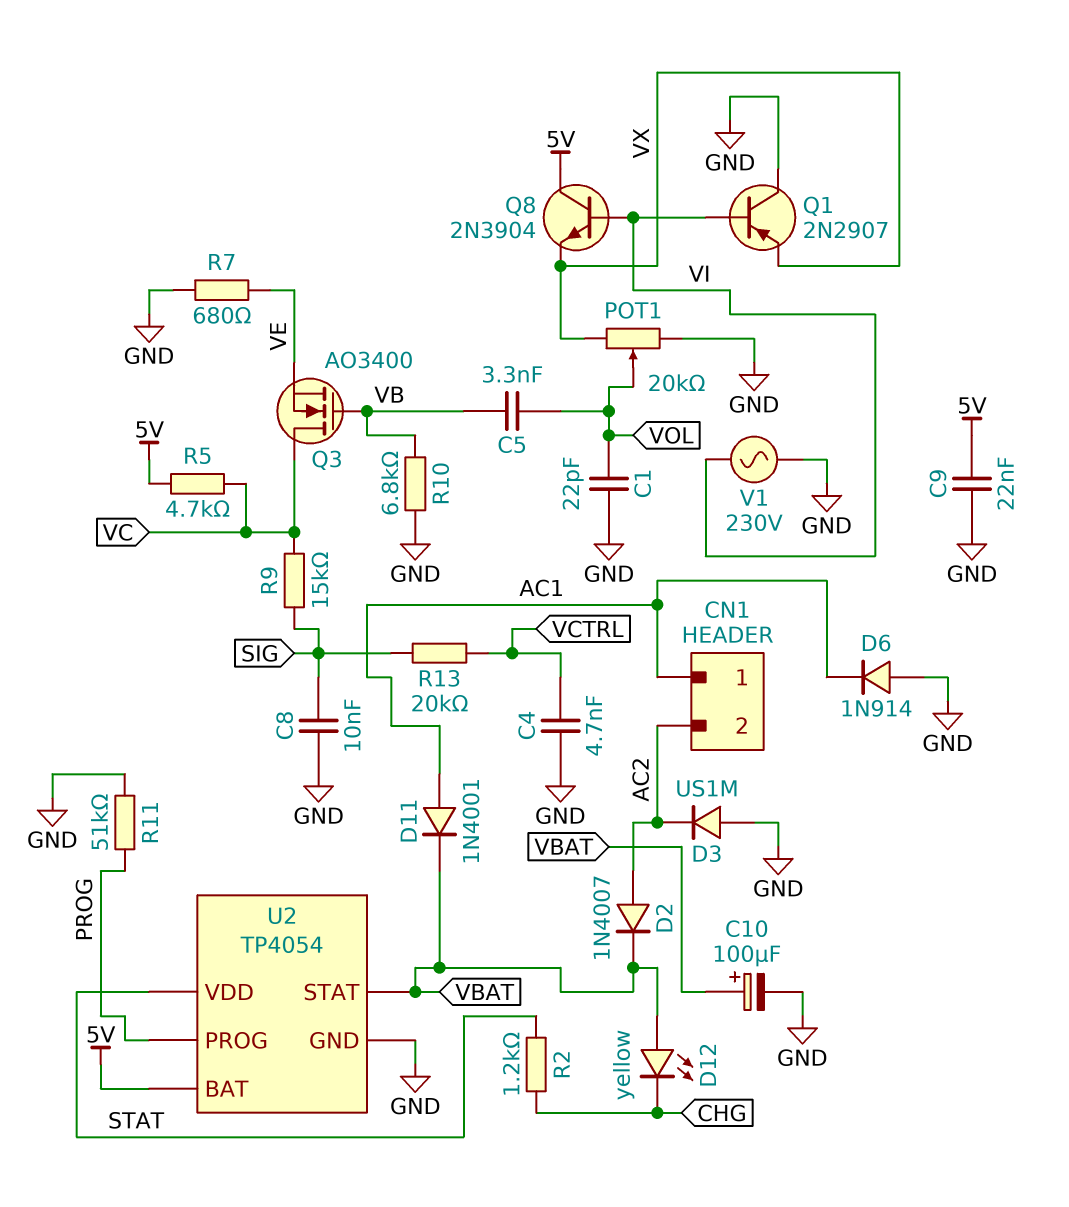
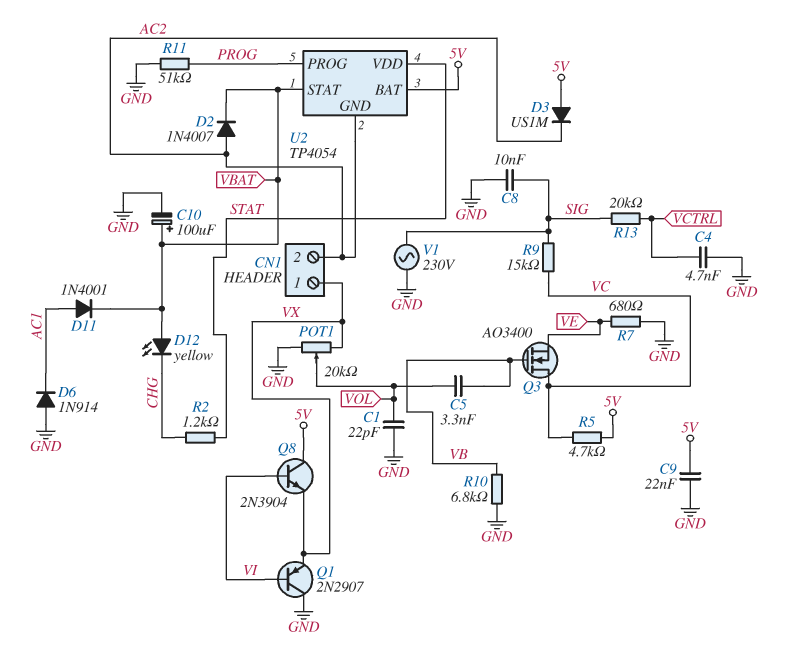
CN1 pin 1: AC1 -> VX
D3: diode US1M (A GND, K AC2) -> diode US1M (A 5V, K AC2)
U2 pin GND: GND -> AC2
V1: AC 230V (GND, VI) -> AC 230V (GND, SIG)

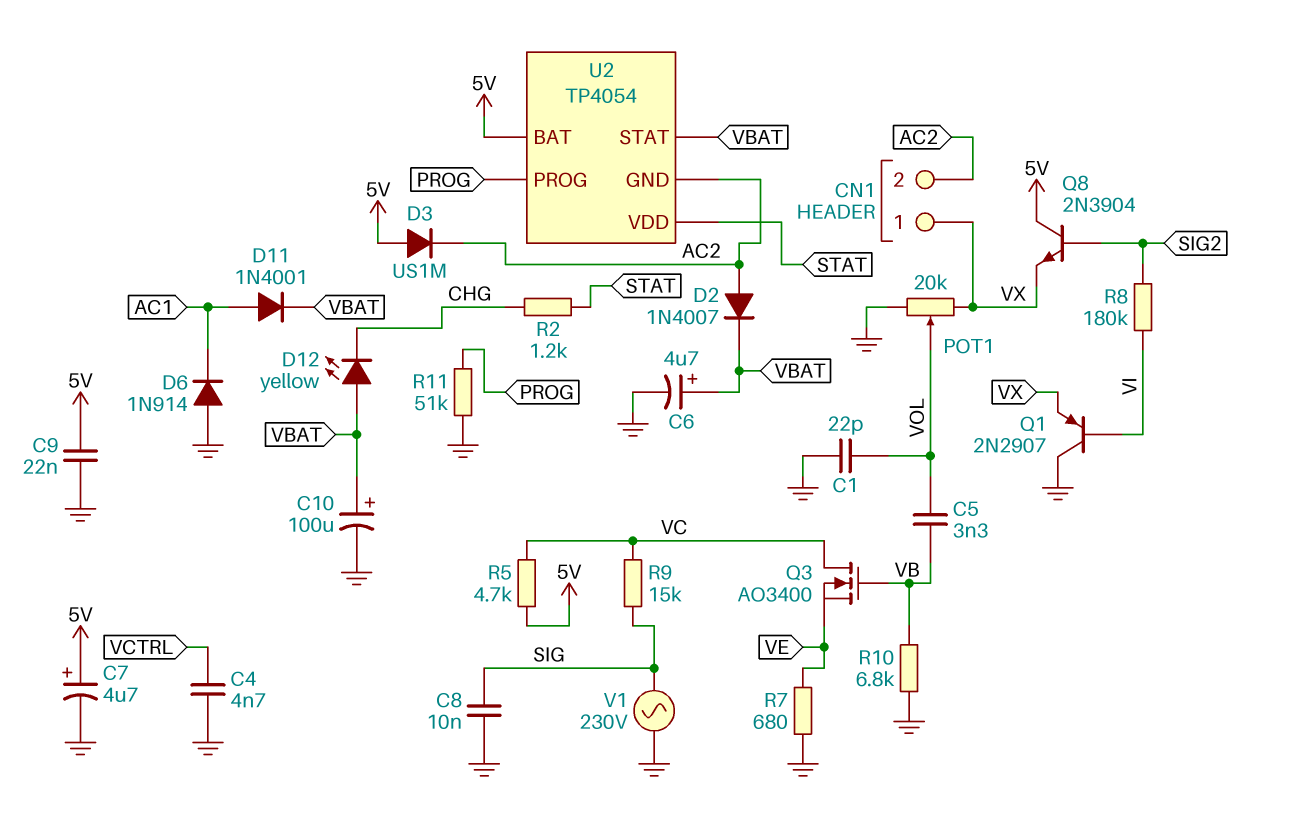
C6: none -> 4.7uF (plus VBAT, minus GND)
C7: none -> 4.7uF (plus 5V, minus GND)
Q8: NPN 2N3904 (B VI, C 5V, E VX) -> NPN 2N3904 (B SIG2, C 5V, E VX)
R8: none -> 180k (SIG2, VI)
R13: 20k (SIG, VCTRL) -> none

